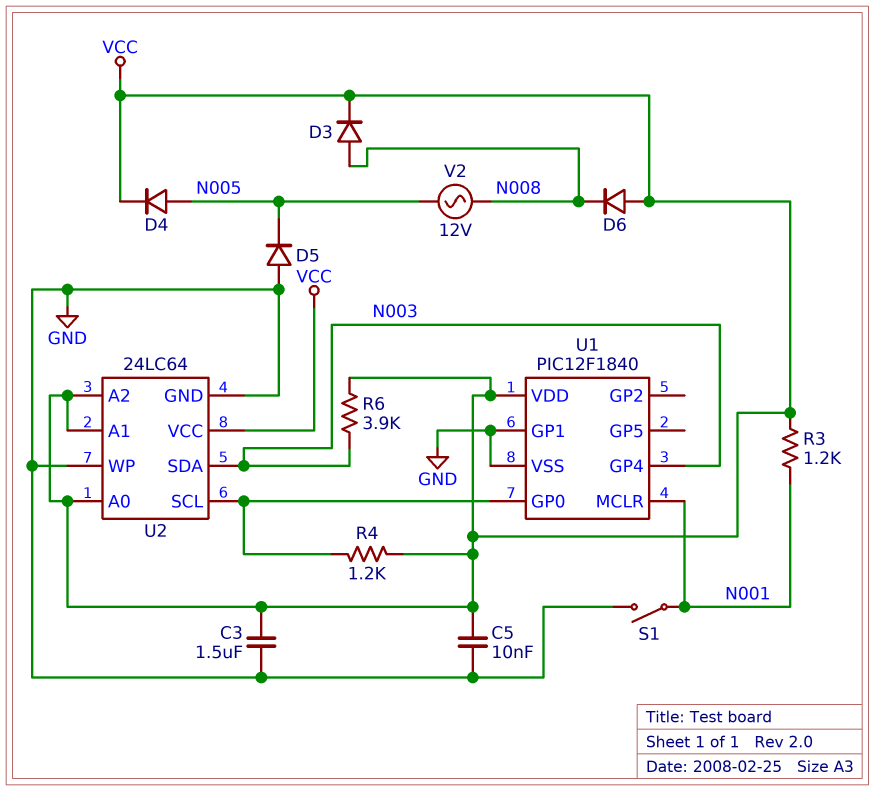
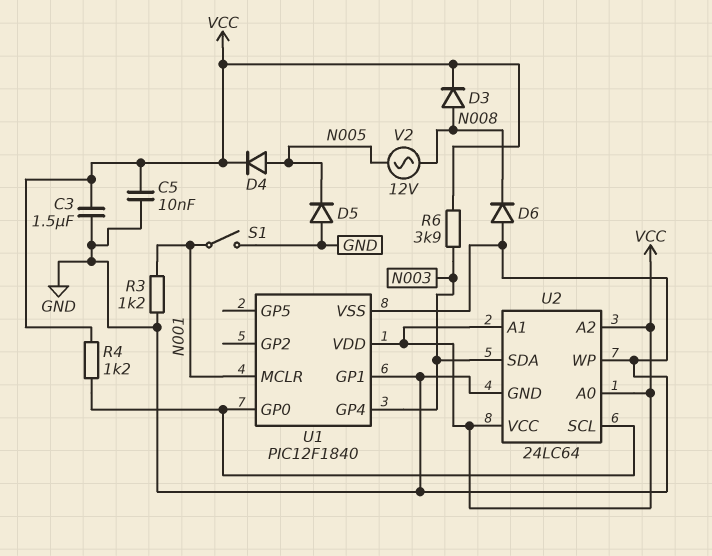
D6: diode (A VCC, K N008) -> diode (A GND, K N008)
R3: 1.2k (N001, VCC) -> 1.2k (GND, N001)

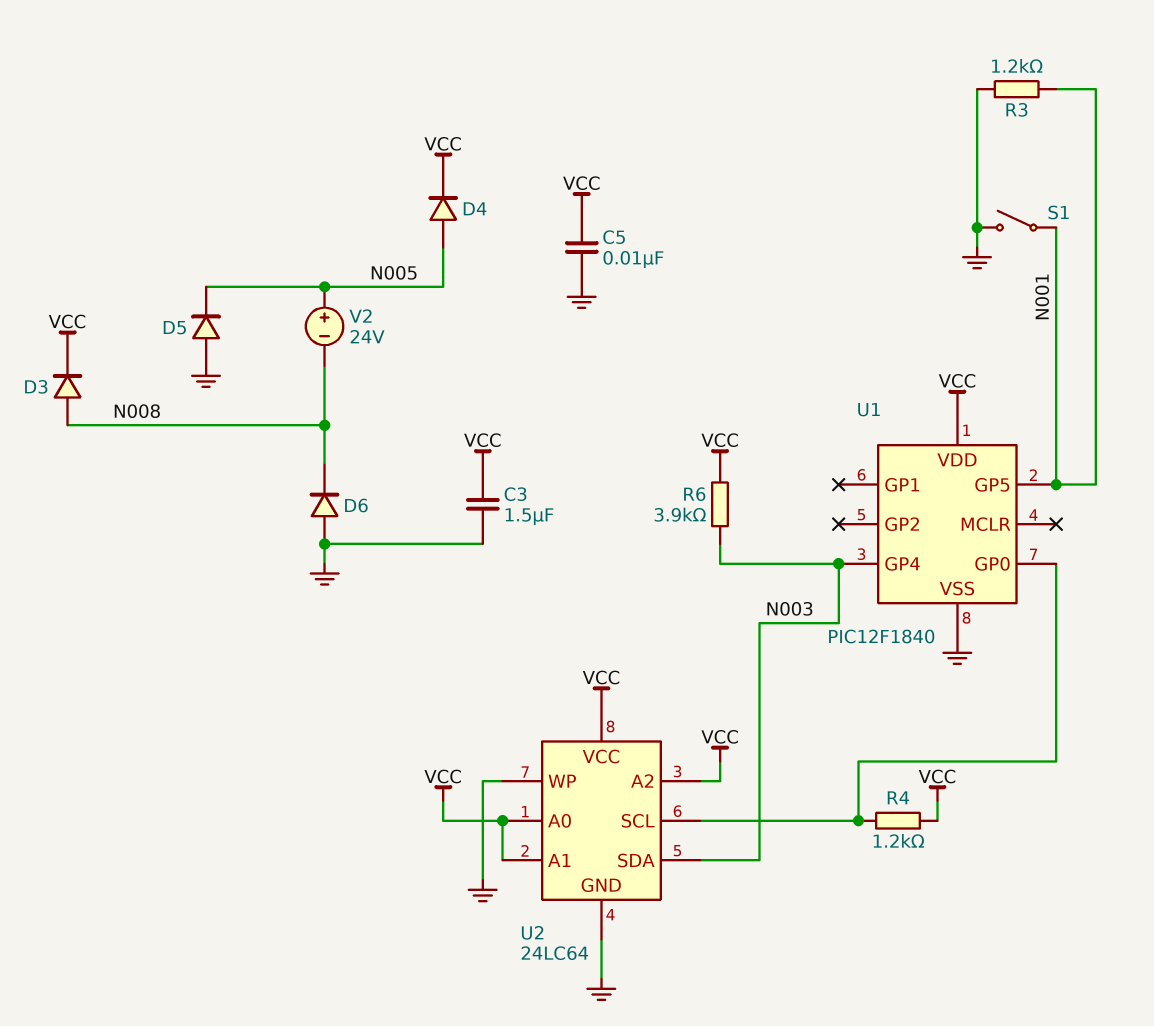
U1 pin GP1: GND -> none
U1 pin GP5: none -> N001
U1 pin MCLR: N001 -> none
V2: AC 12V (N005, N008) -> 24V (plus N005, minus N008)

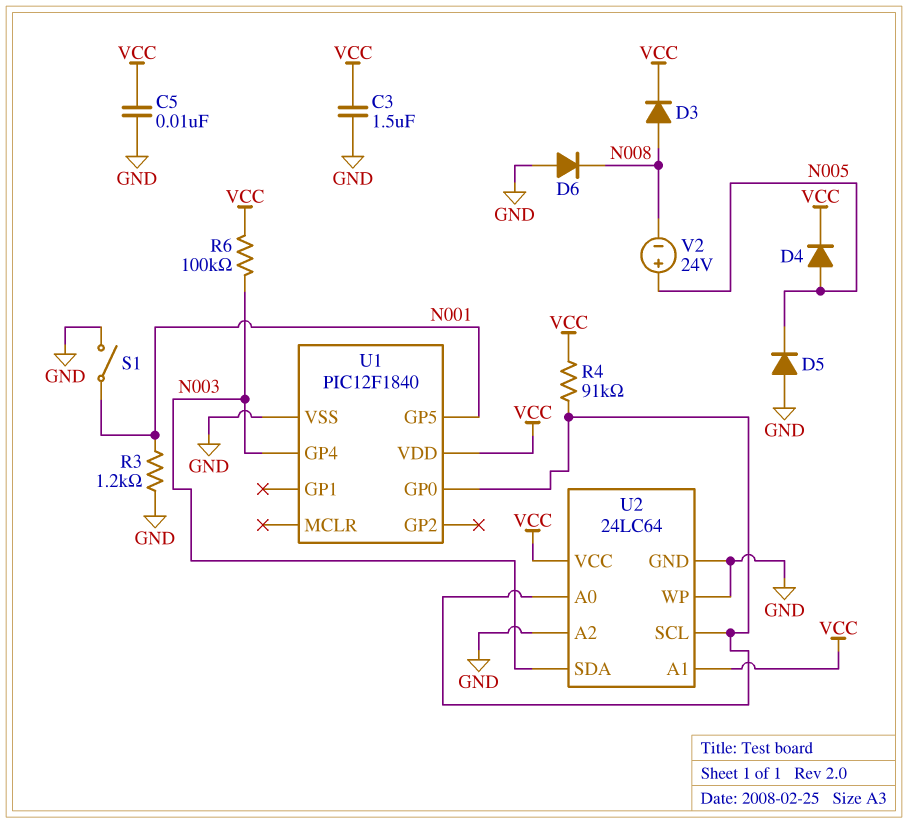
R4: 1.2k (U1/GP0, VCC) -> 91k (U1/GP0, VCC)
R6: 3.9k (N003, VCC) -> 100k (N003, VCC)
U2 pin A0: VCC -> U1/GP0
U2 pin A2: VCC -> GND

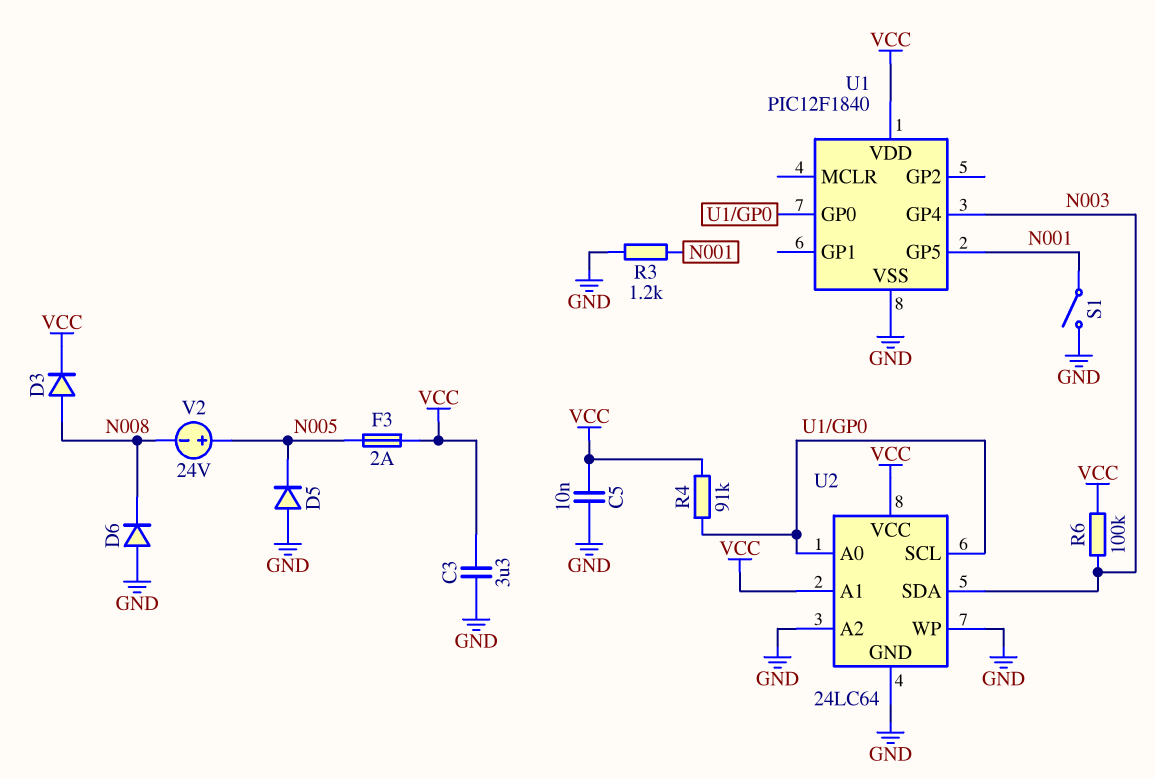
C3: 1.5uF (GND, VCC) -> 3.3uF (GND, VCC)
D4: diode (A N005, K VCC) -> none
F3: none -> 2A (N005, VCC)

